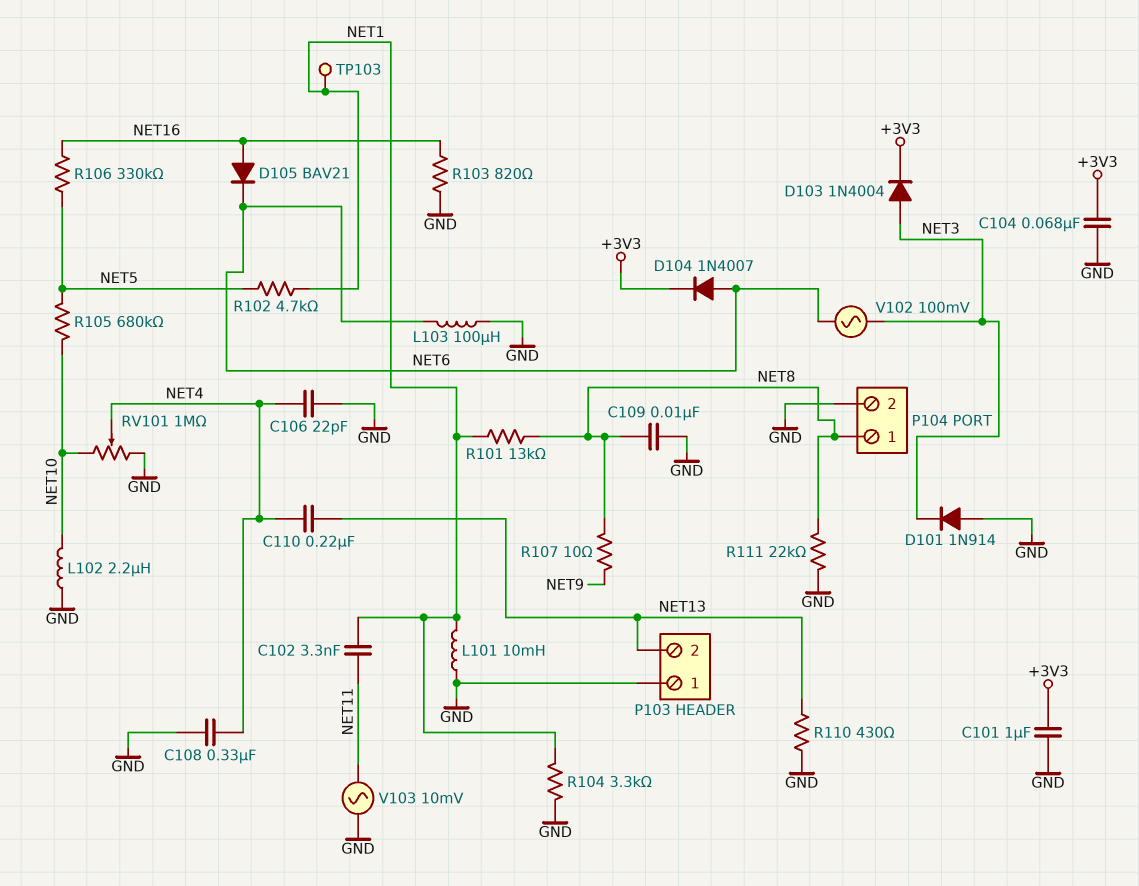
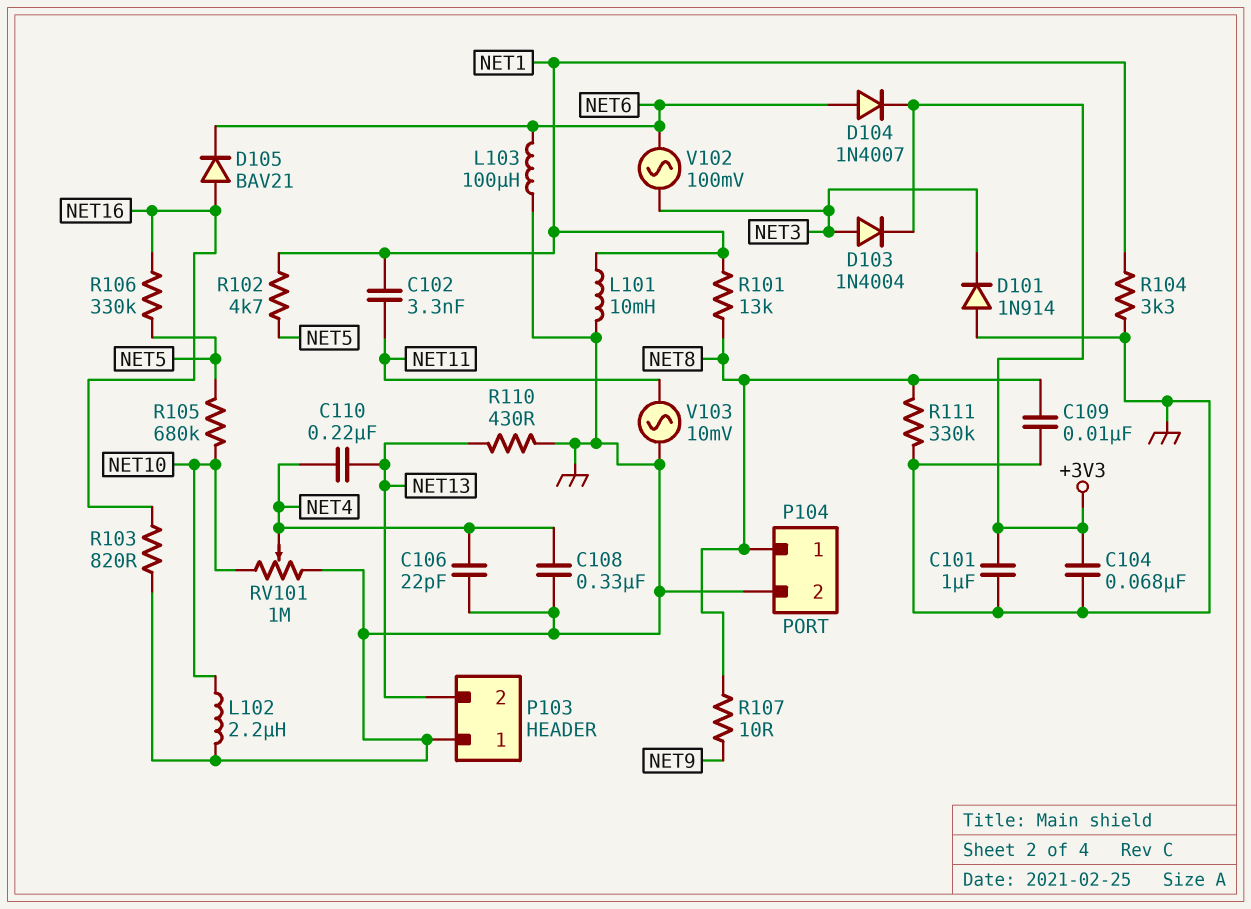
R111: 22k (GND, NET8) -> 330k (GND, NET8)
TP103: test point (NET1) -> none

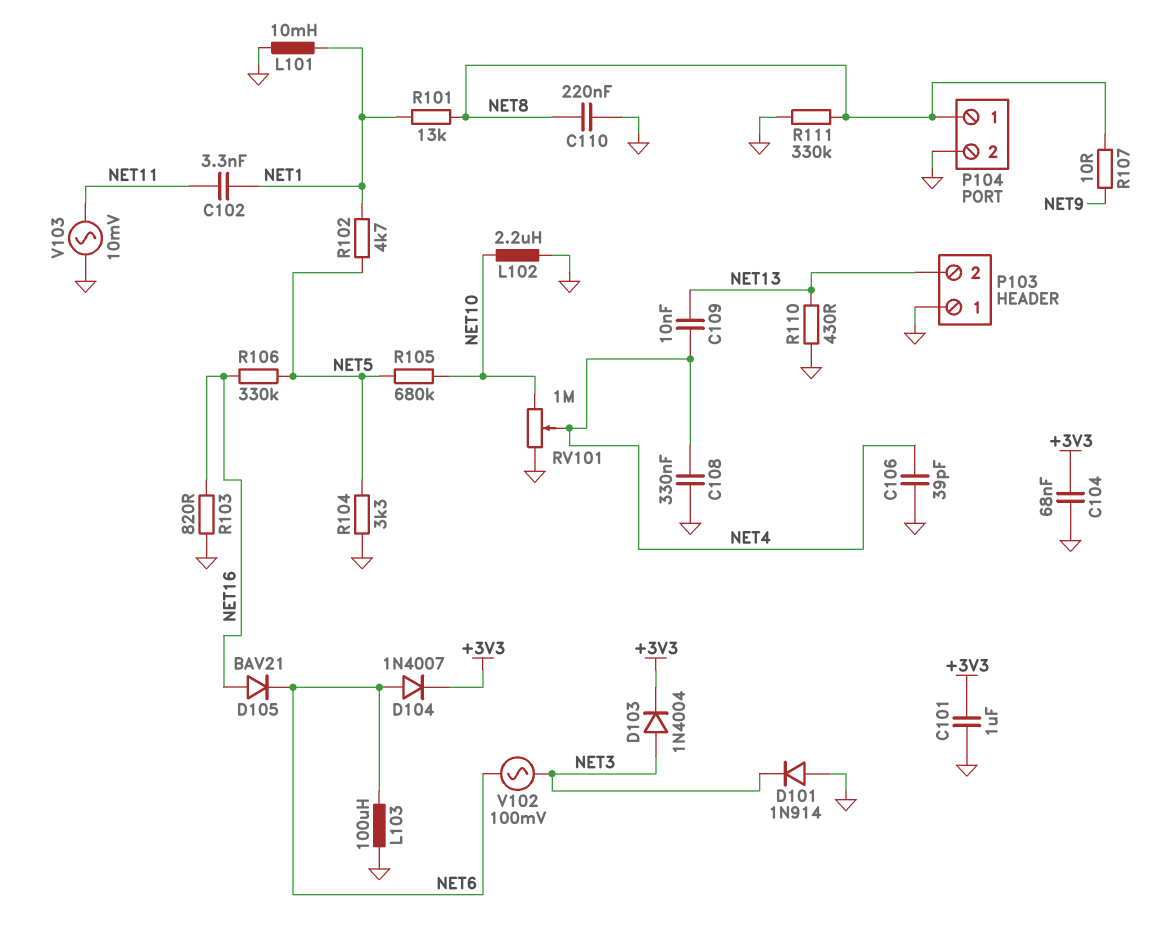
C106: 22pF (GND, NET4) -> 39pF (GND, NET4)
C109: 10nF (GND, NET8) -> 10nF (NET4, NET13)
C110: 220nF (NET4, NET13) -> 220nF (GND, NET8)
R104: 3.3k (GND, NET1) -> 3.3k (GND, NET5)

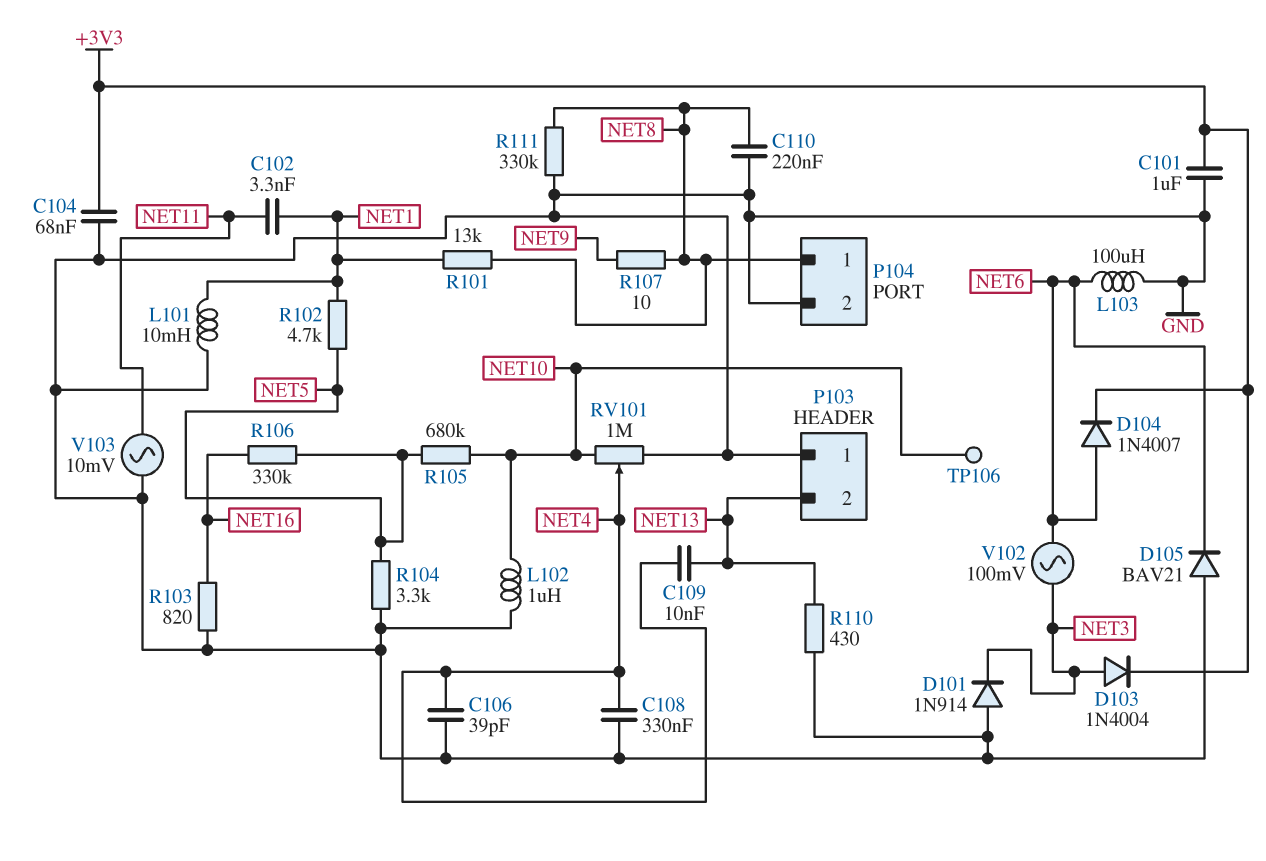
D105: diode BAV21 (A NET16, K NET6) -> diode BAV21 (A GND, K NET6)
L102: 2.2uH (GND, NET10) -> 1uH (GND, NET10)
TP106: none -> test point (NET10)

